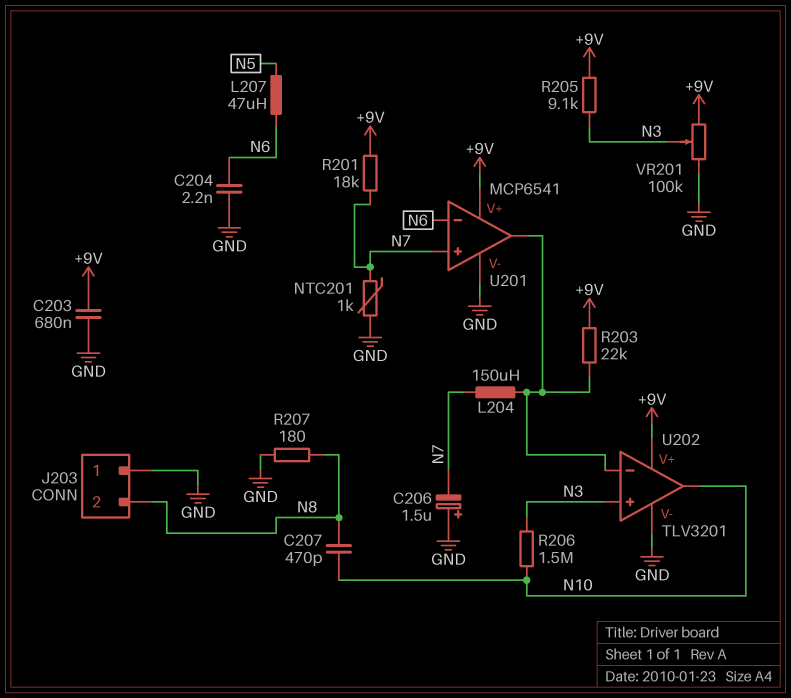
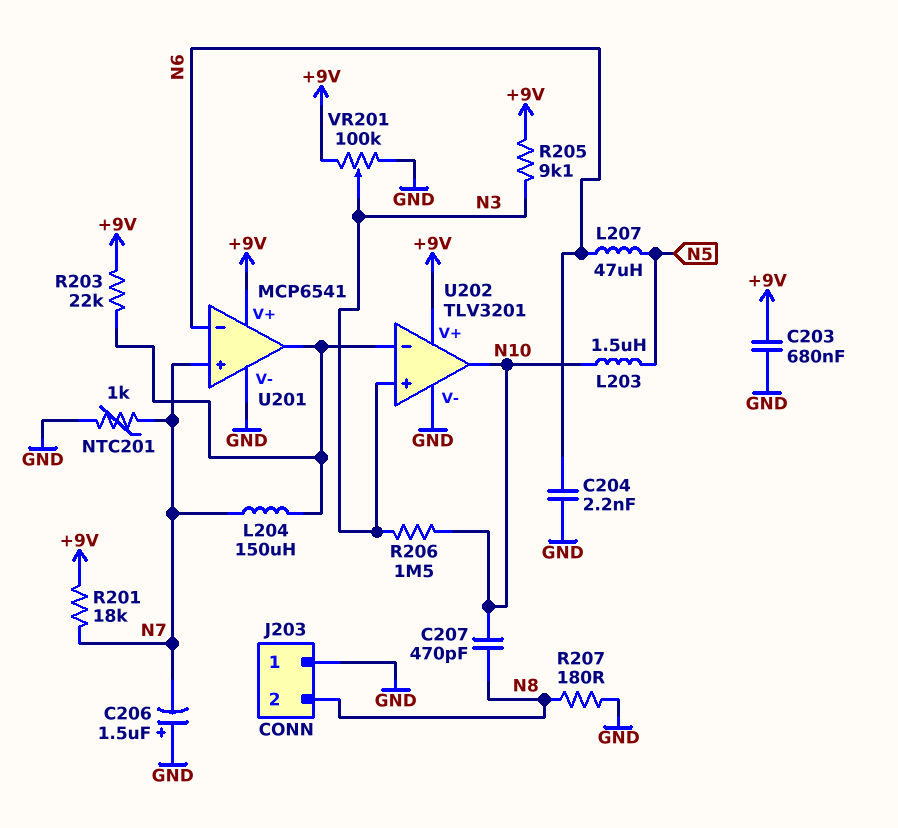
L203: none -> 1.5uH (N5, N10)

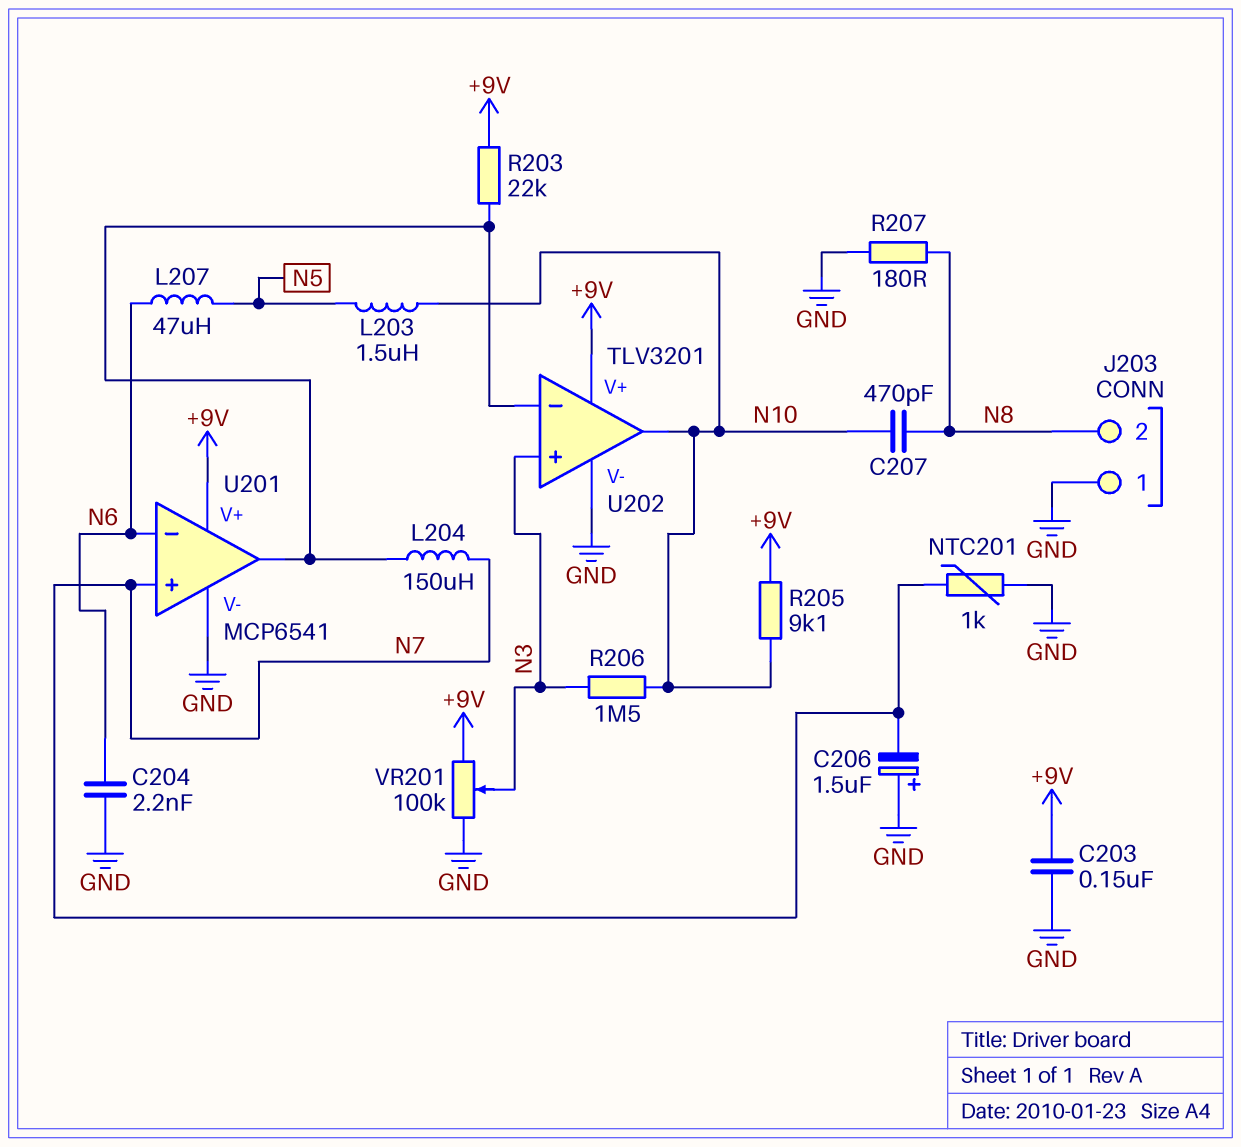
C203: 680nF (+9V, GND) -> 150nF (+9V, GND)
R201: 18k (+9V, N7) -> none
R205: 9.1k (+9V, N3) -> 9.1k (+9V, N10)

